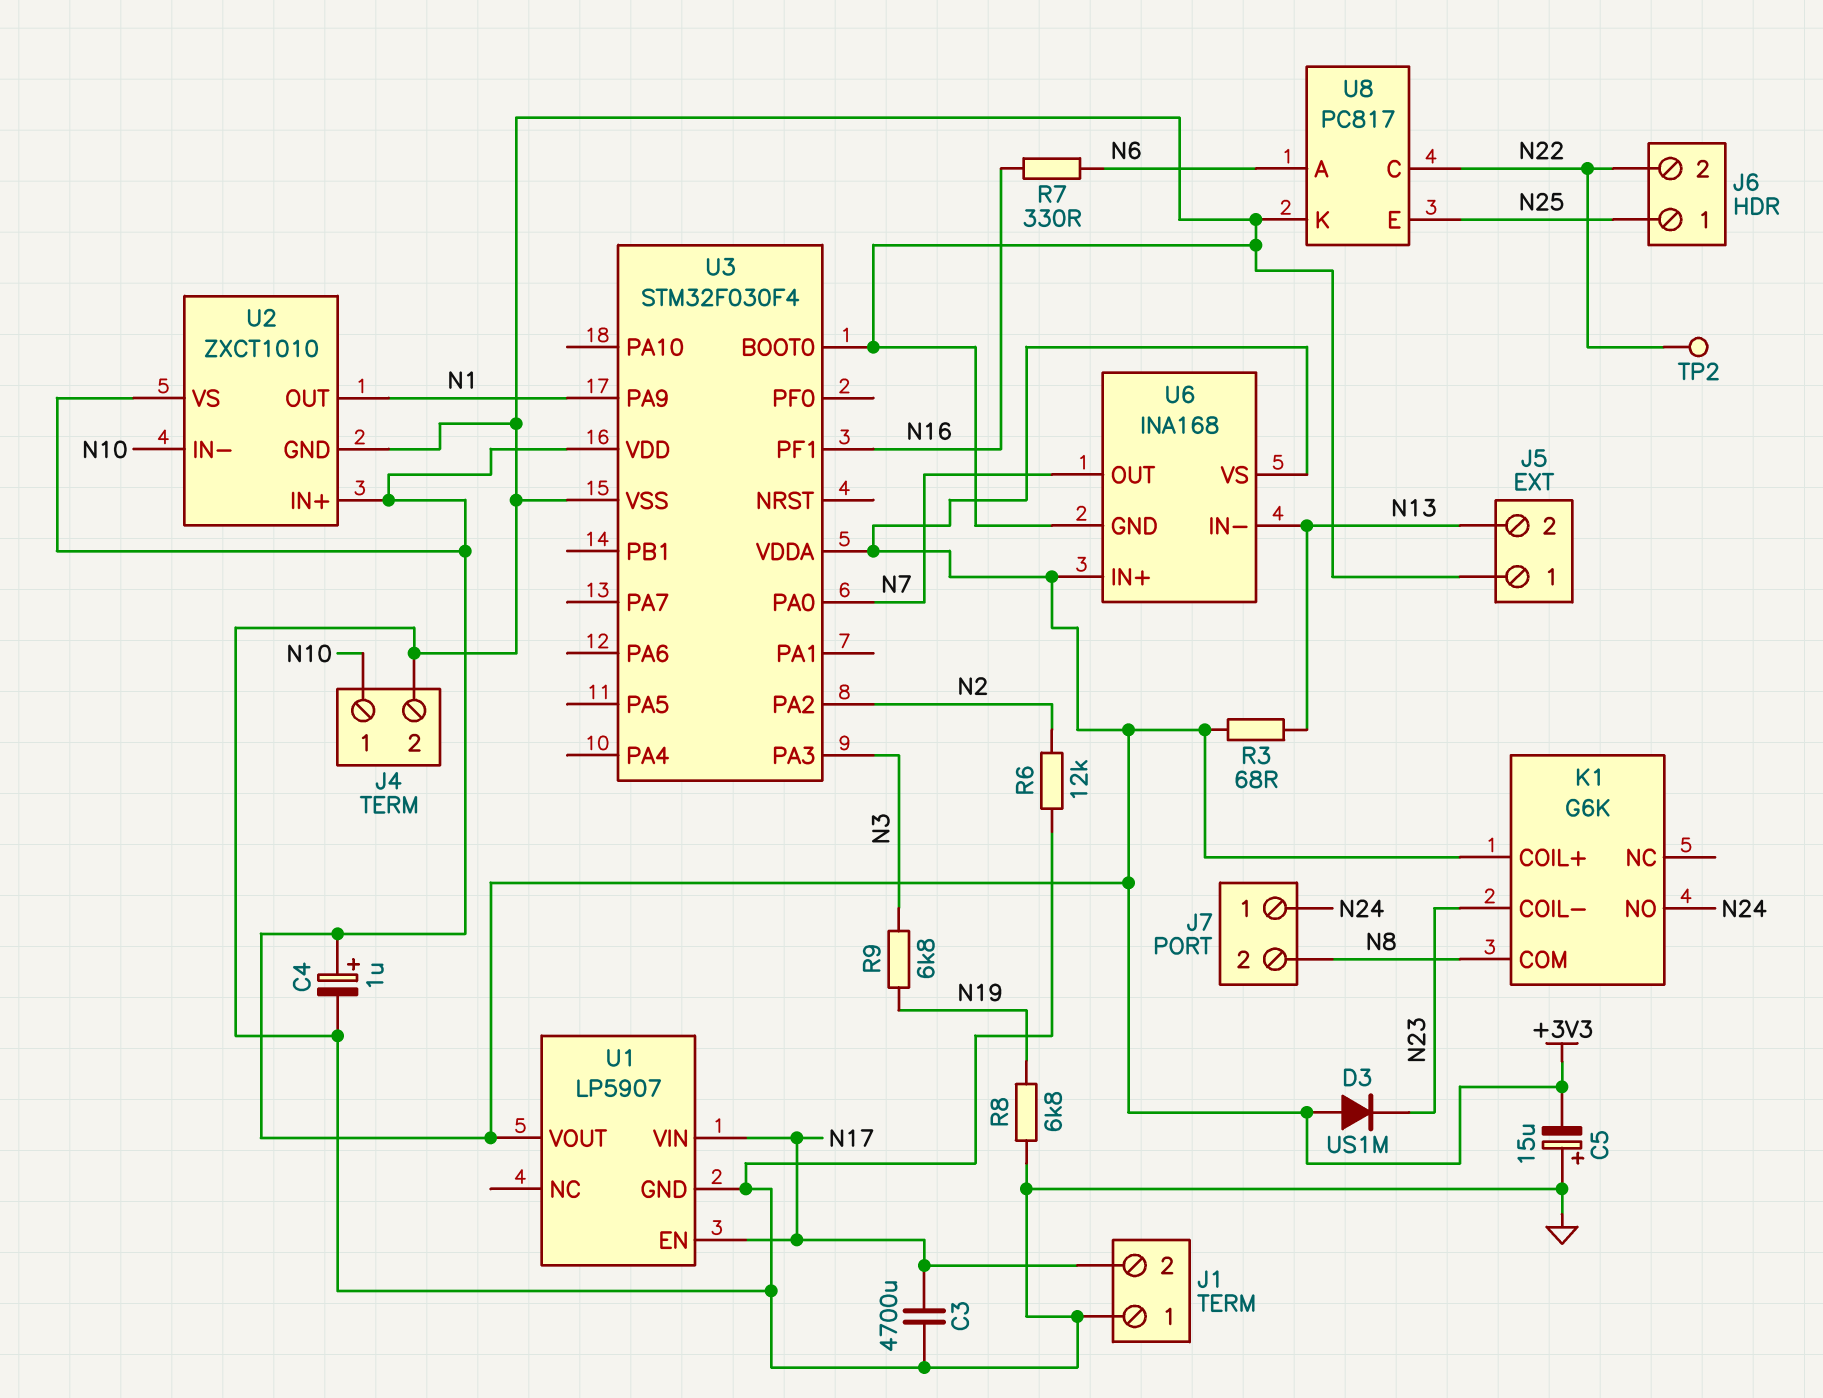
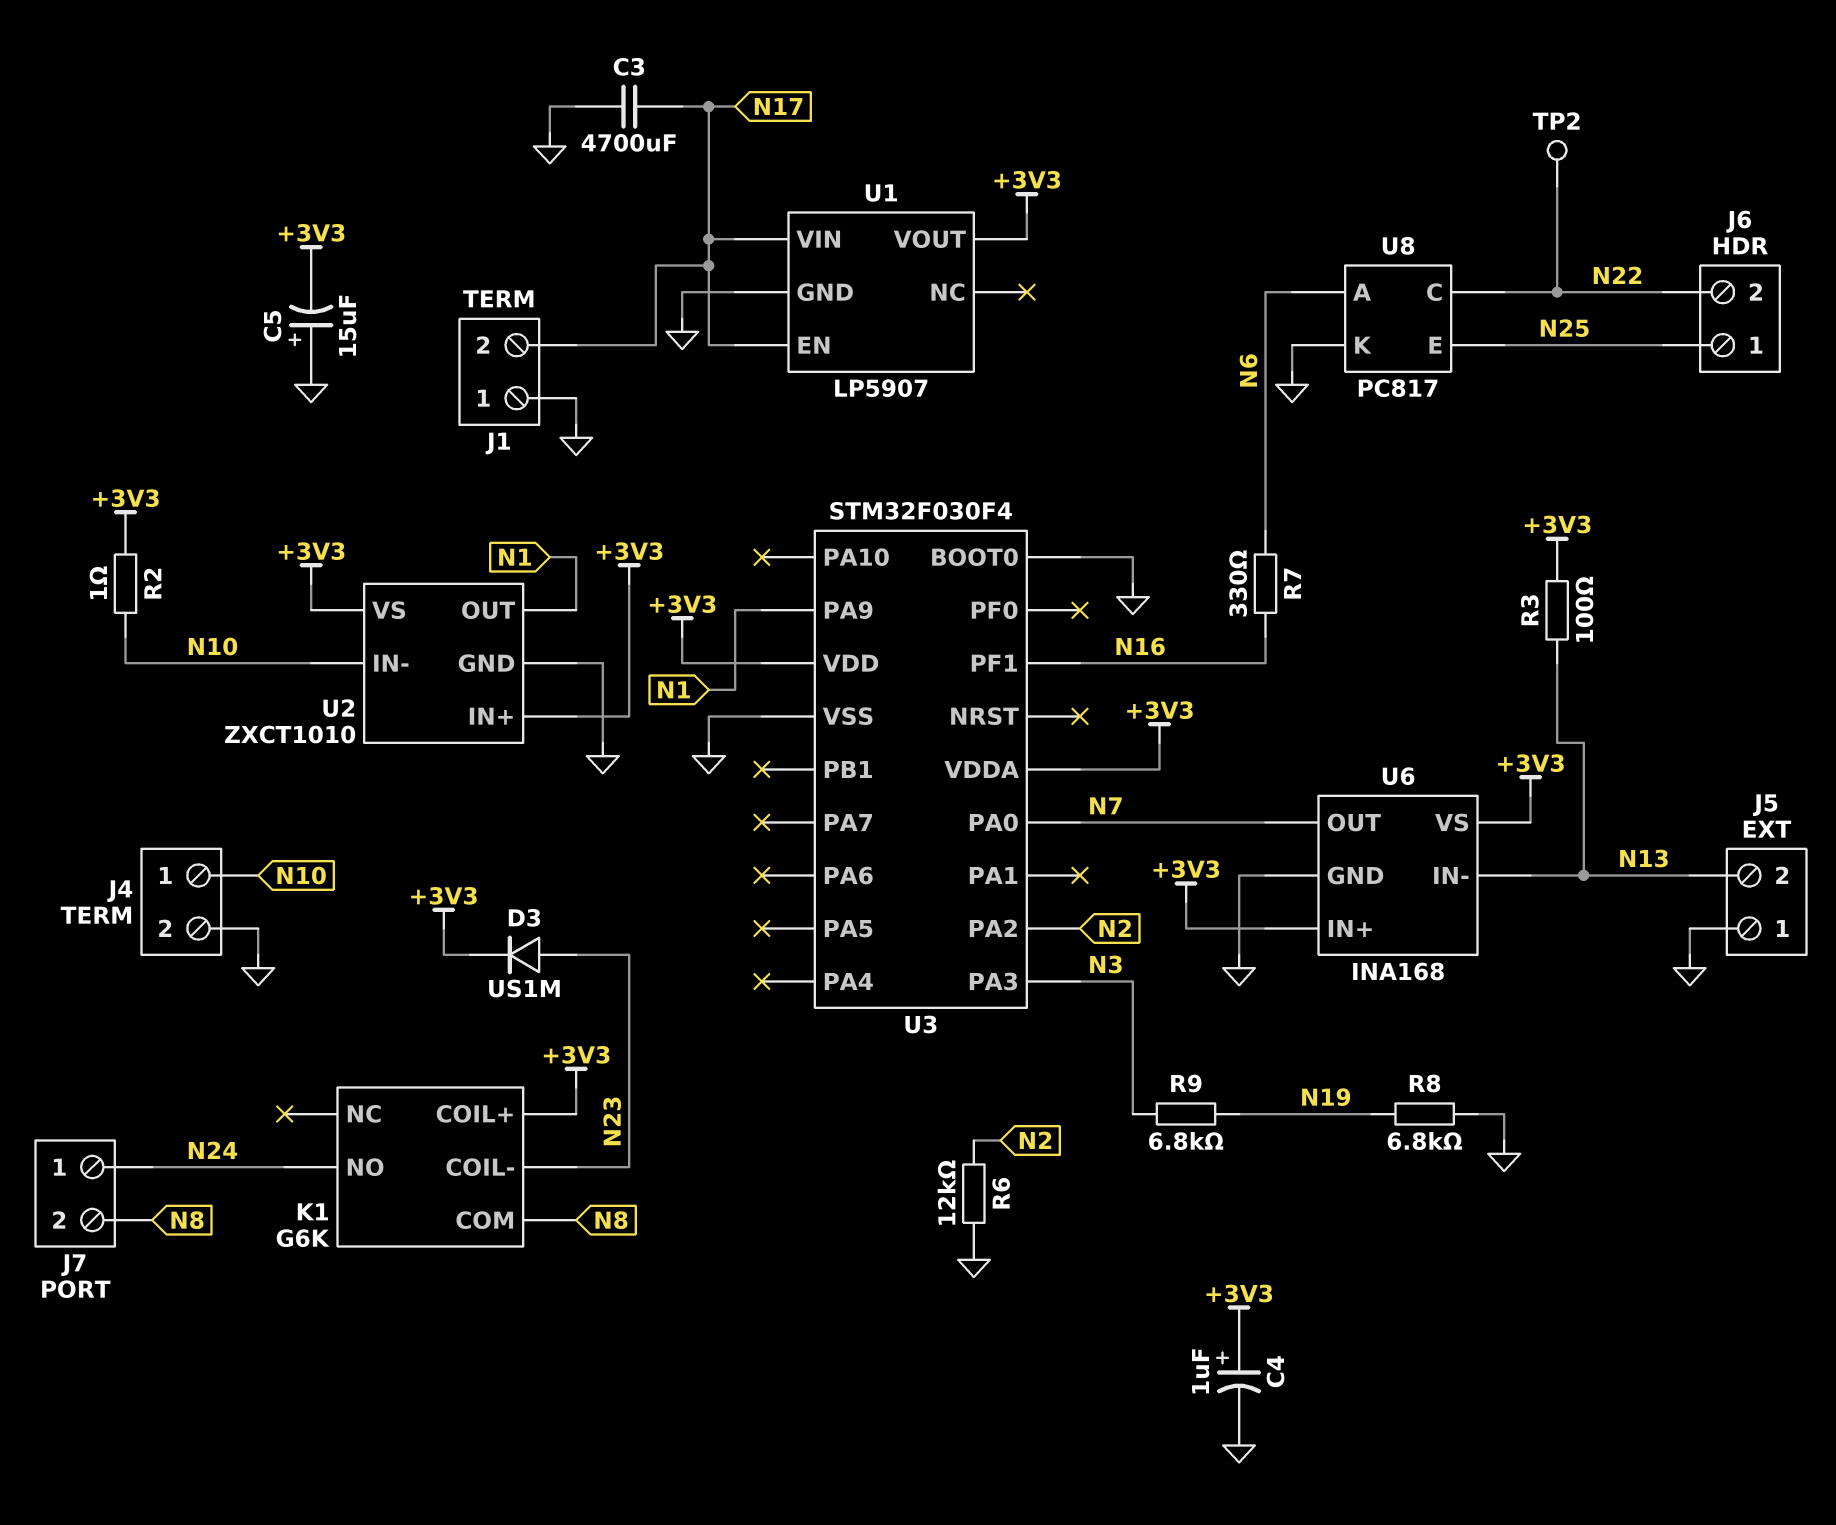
D3: diode US1M (A +3V3, K N23) -> diode US1M (A N23, K +3V3)
R2: none -> 1 (+3V3, N10)
R3: 68 (+3V3, N13) -> 100 (+3V3, N13)

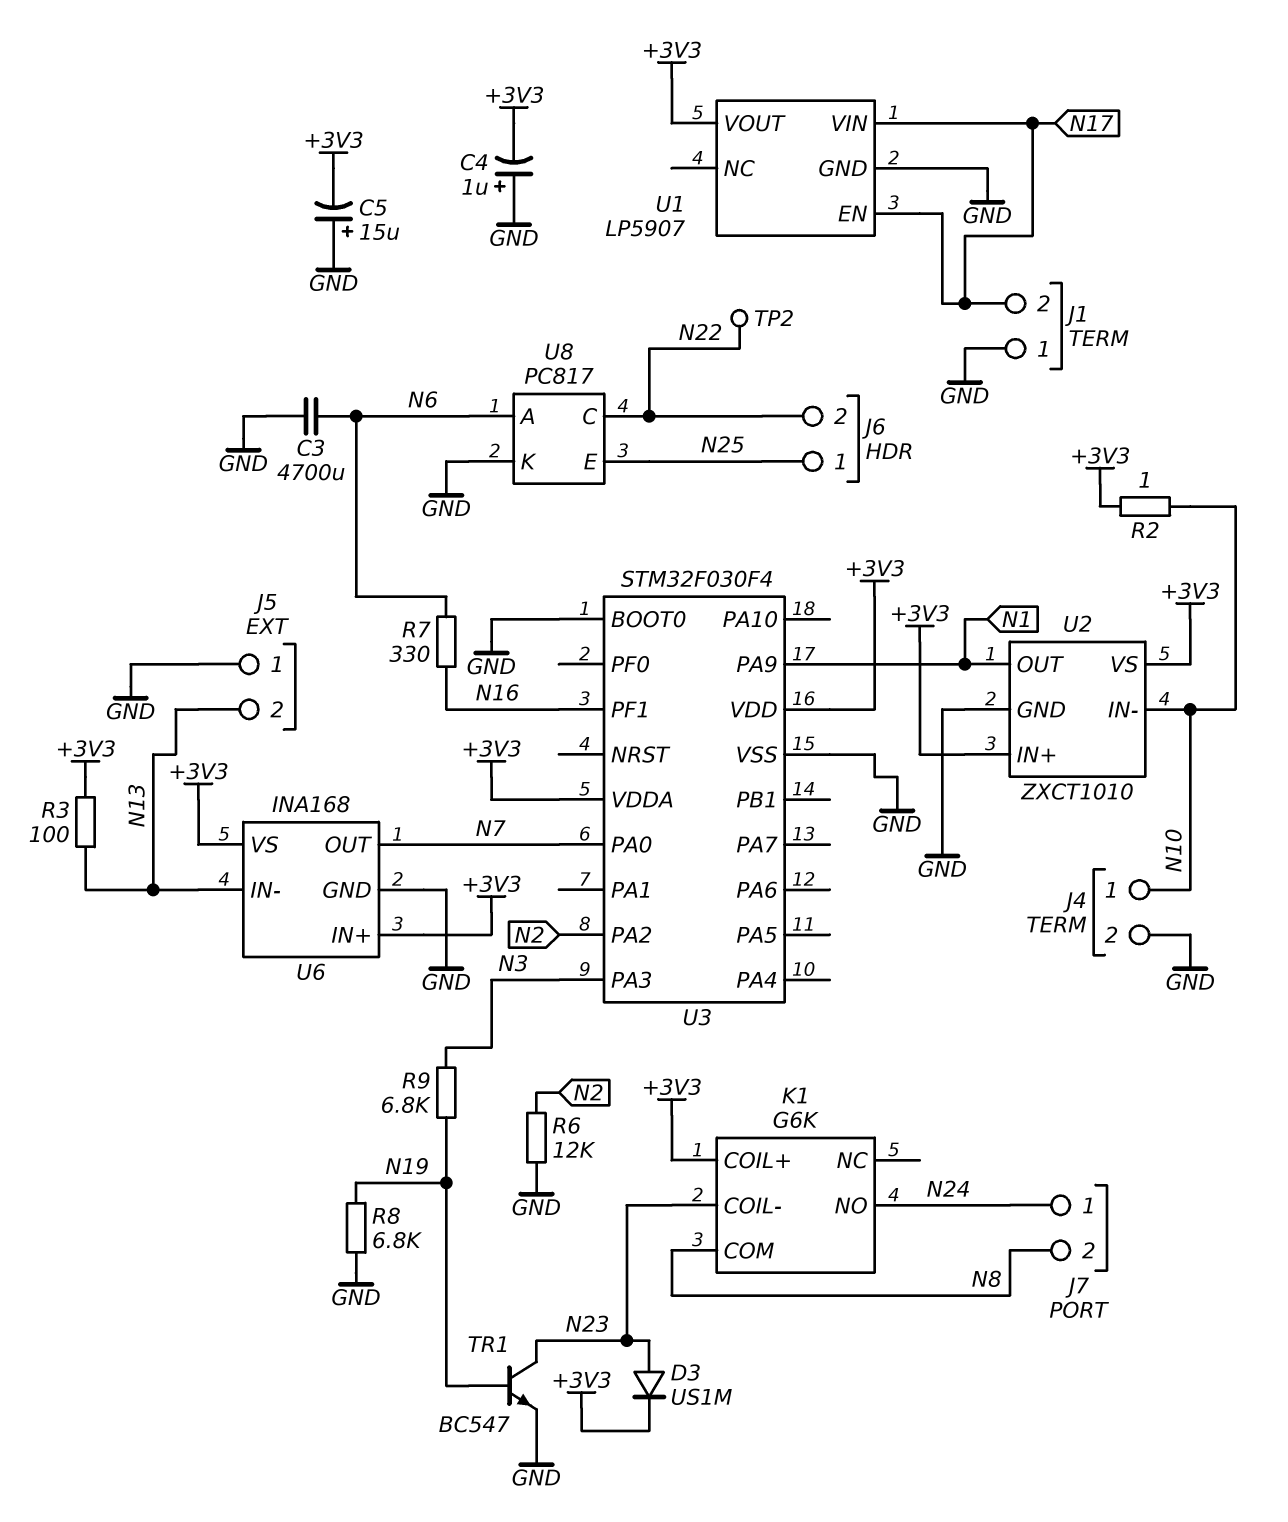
C3: 4700uF (GND, N17) -> 4700uF (GND, N6)
C4: 1uF (plus +3V3, minus GND) -> 1uF (plus GND, minus +3V3)
TR1: none -> NPN BC547 (B N19, C N23, E GND)

